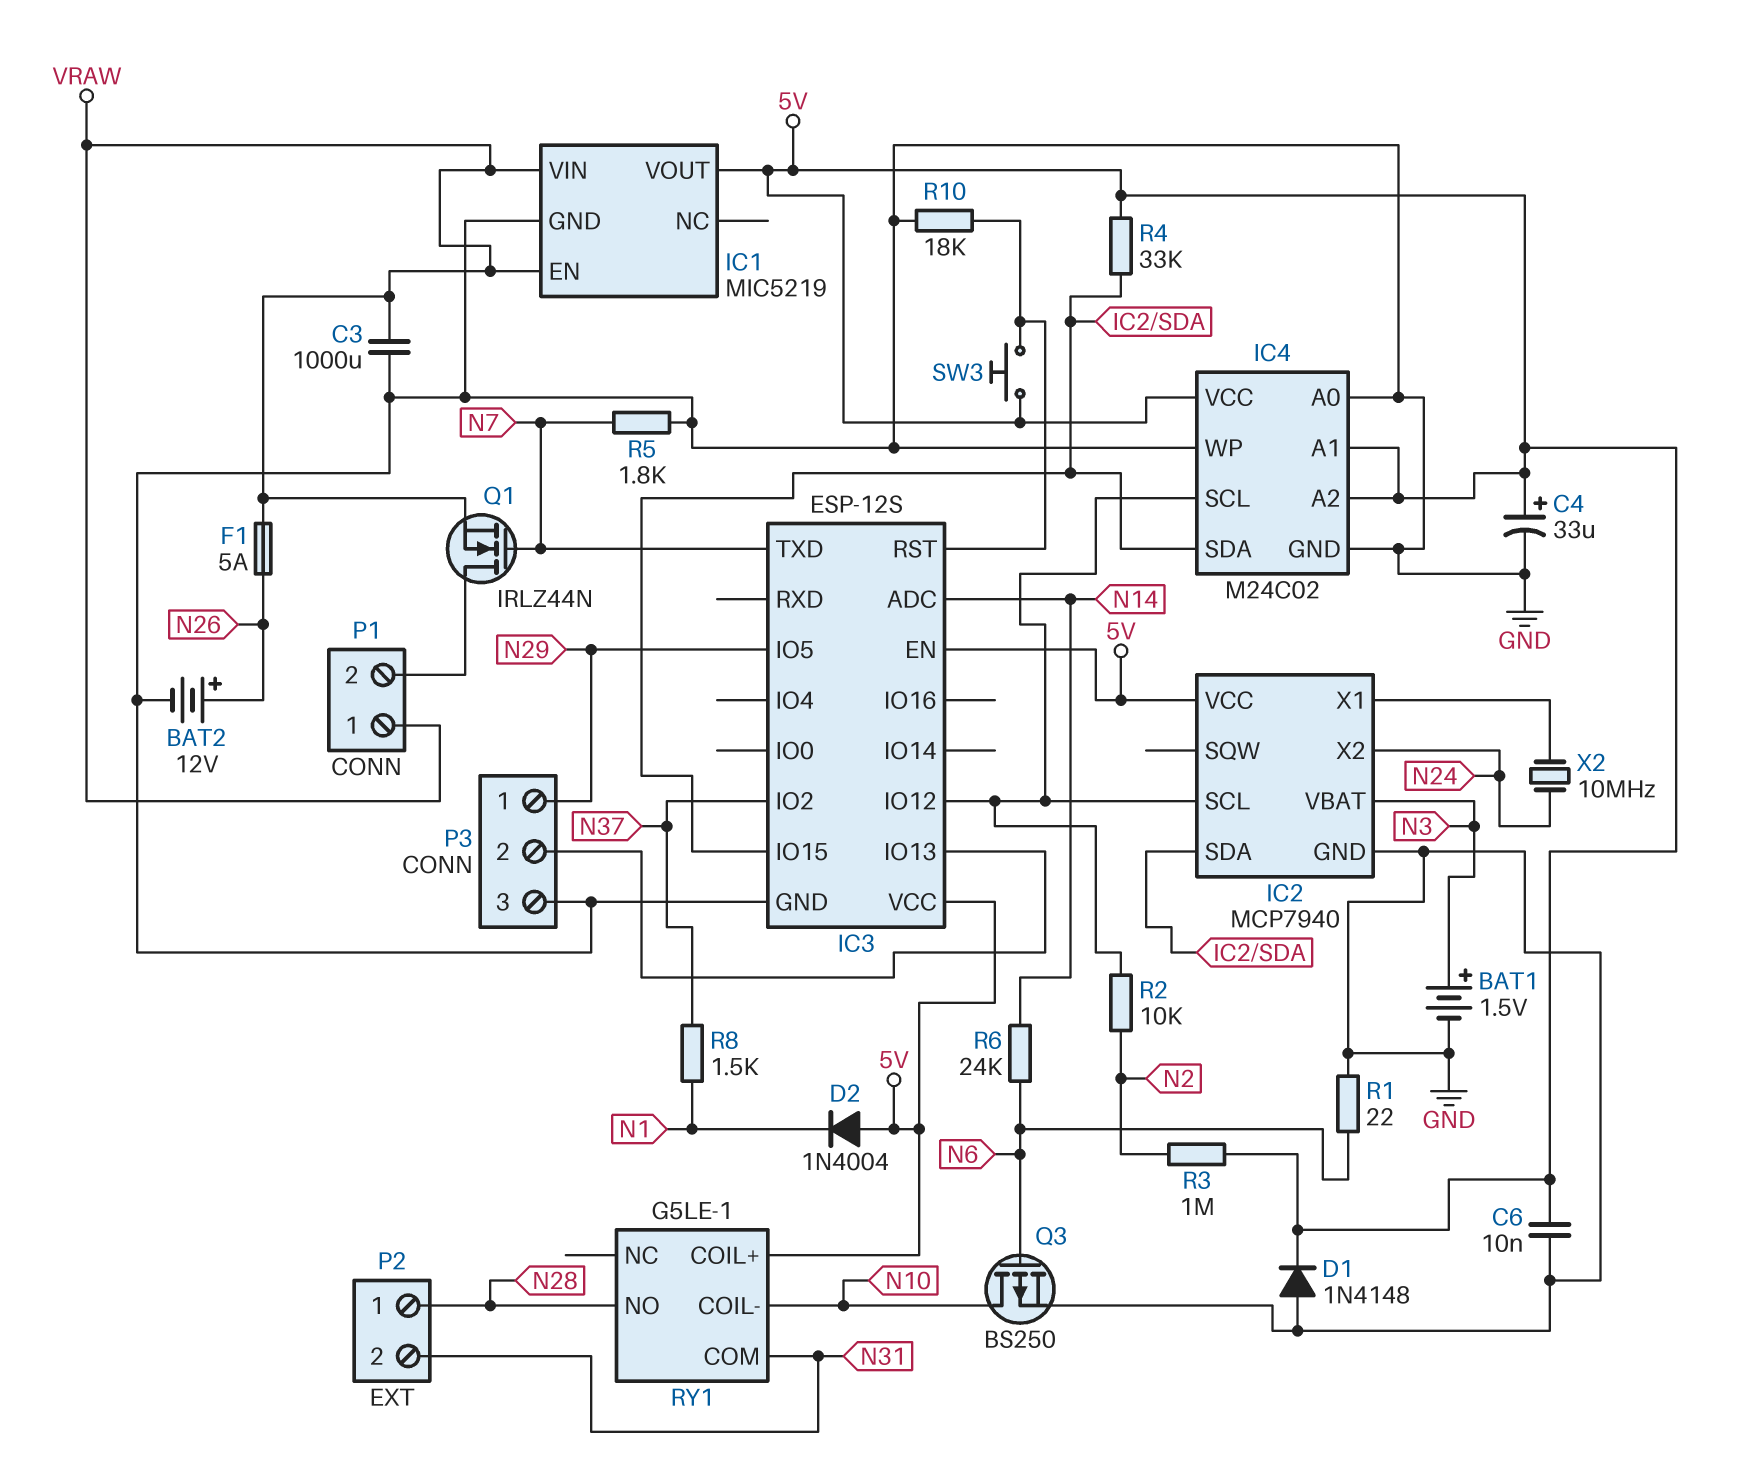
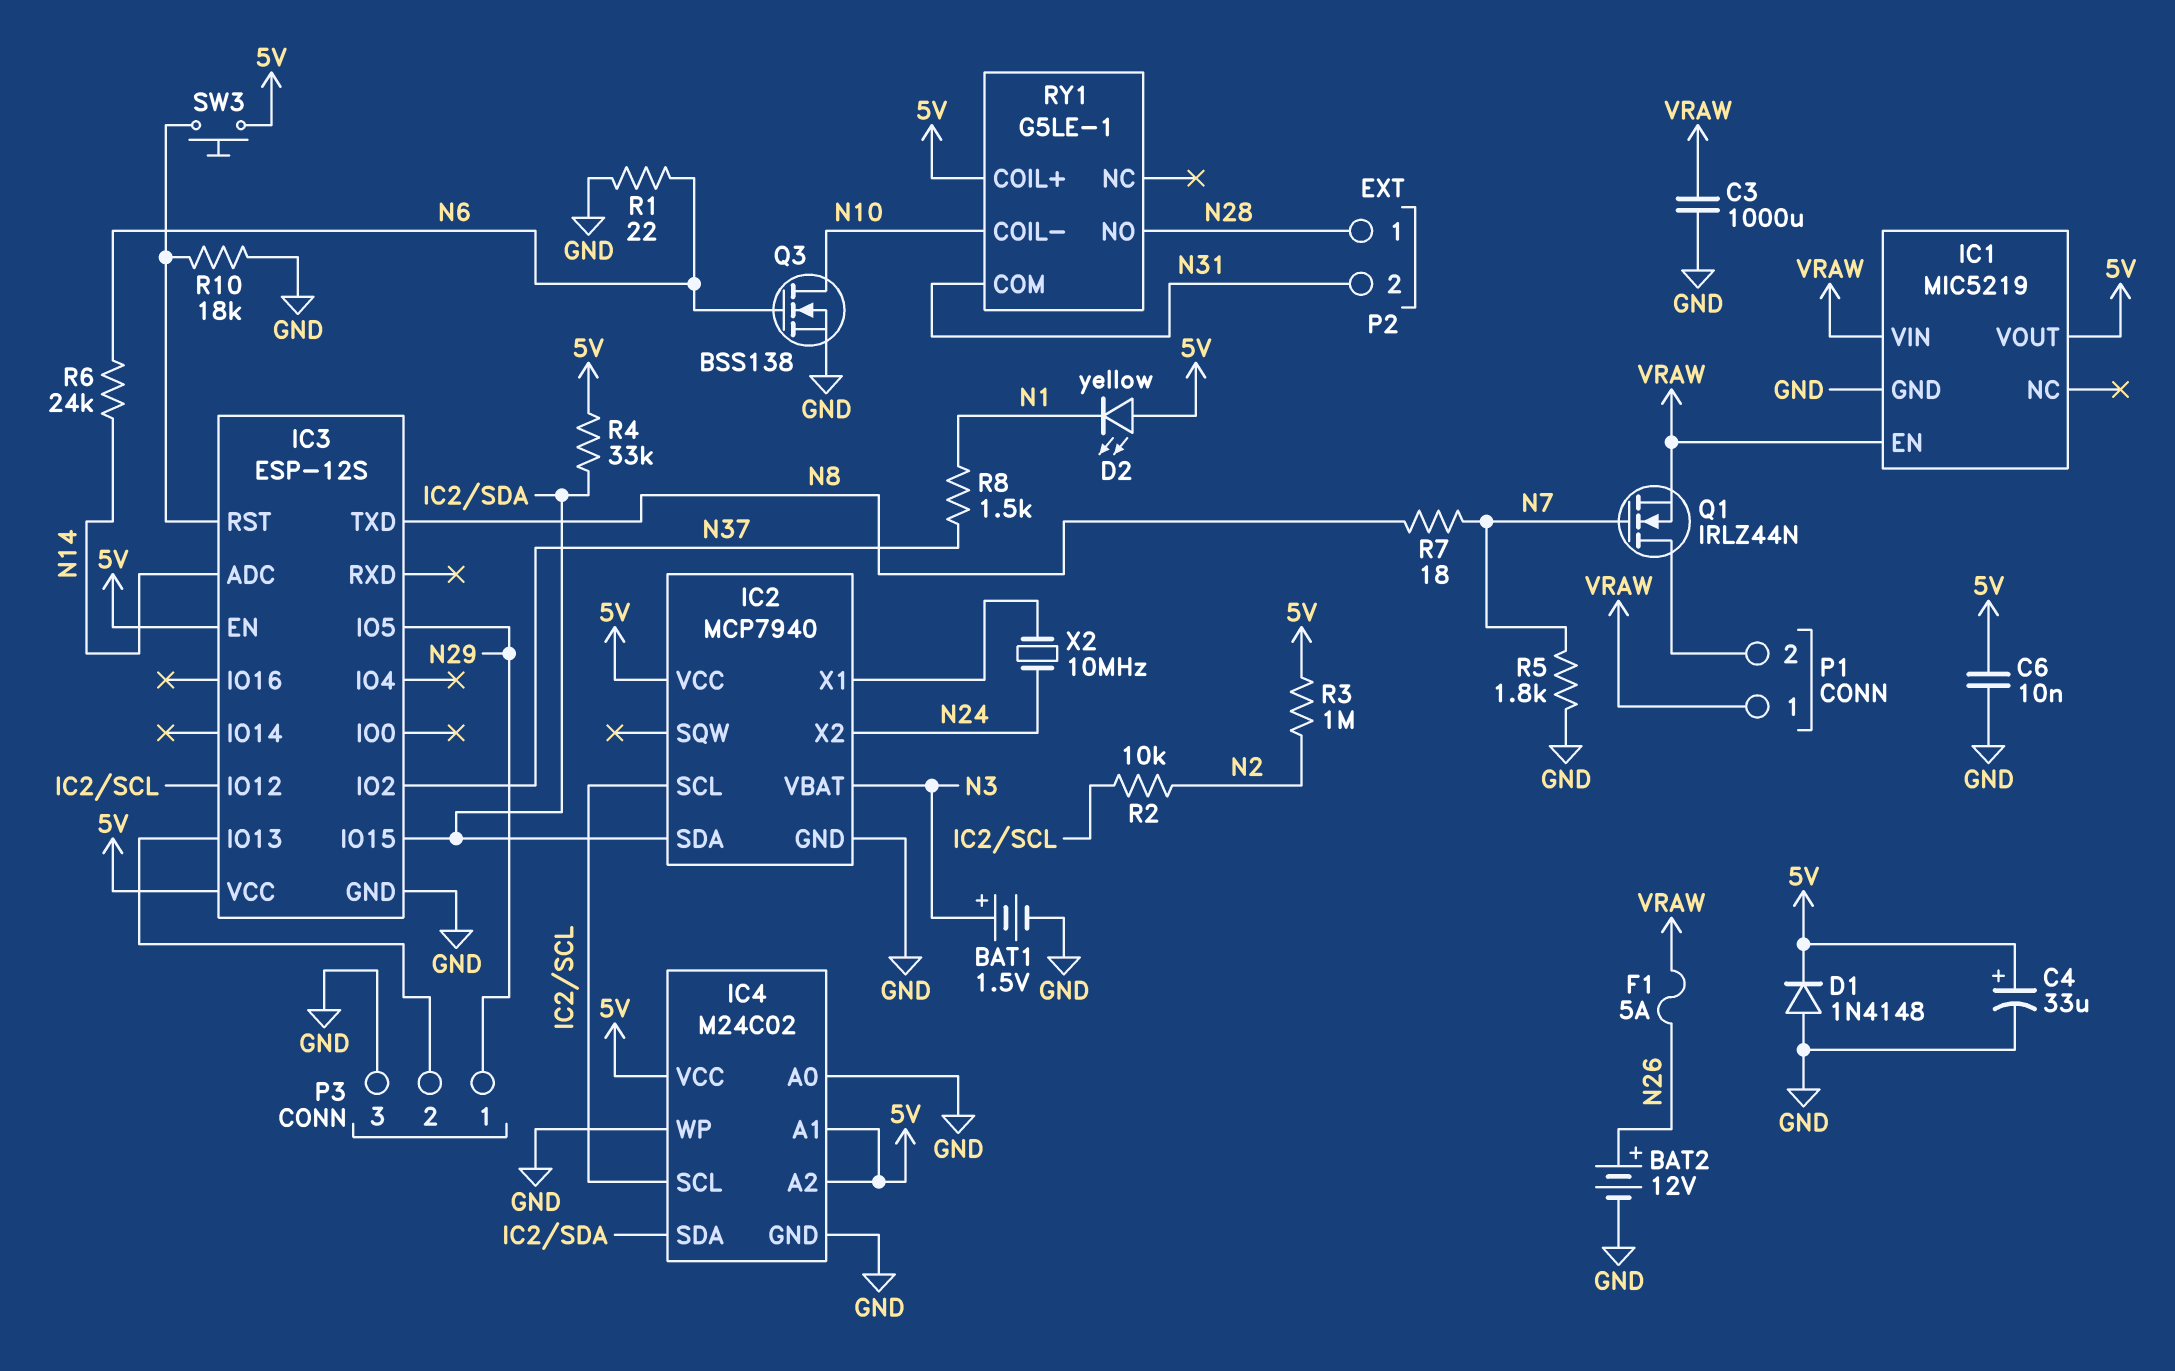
D2: diode 1N4004 (A 5V, K N1) -> LED yellow (A 5V, K N1)
IC3 pin TXD: N7 -> N8
Q3: PMOS BS250 (G N6, D N10, S GND) -> NMOS BSS138 (G N6, D N10, S GND)
R7: none -> 18 (N7, N8)

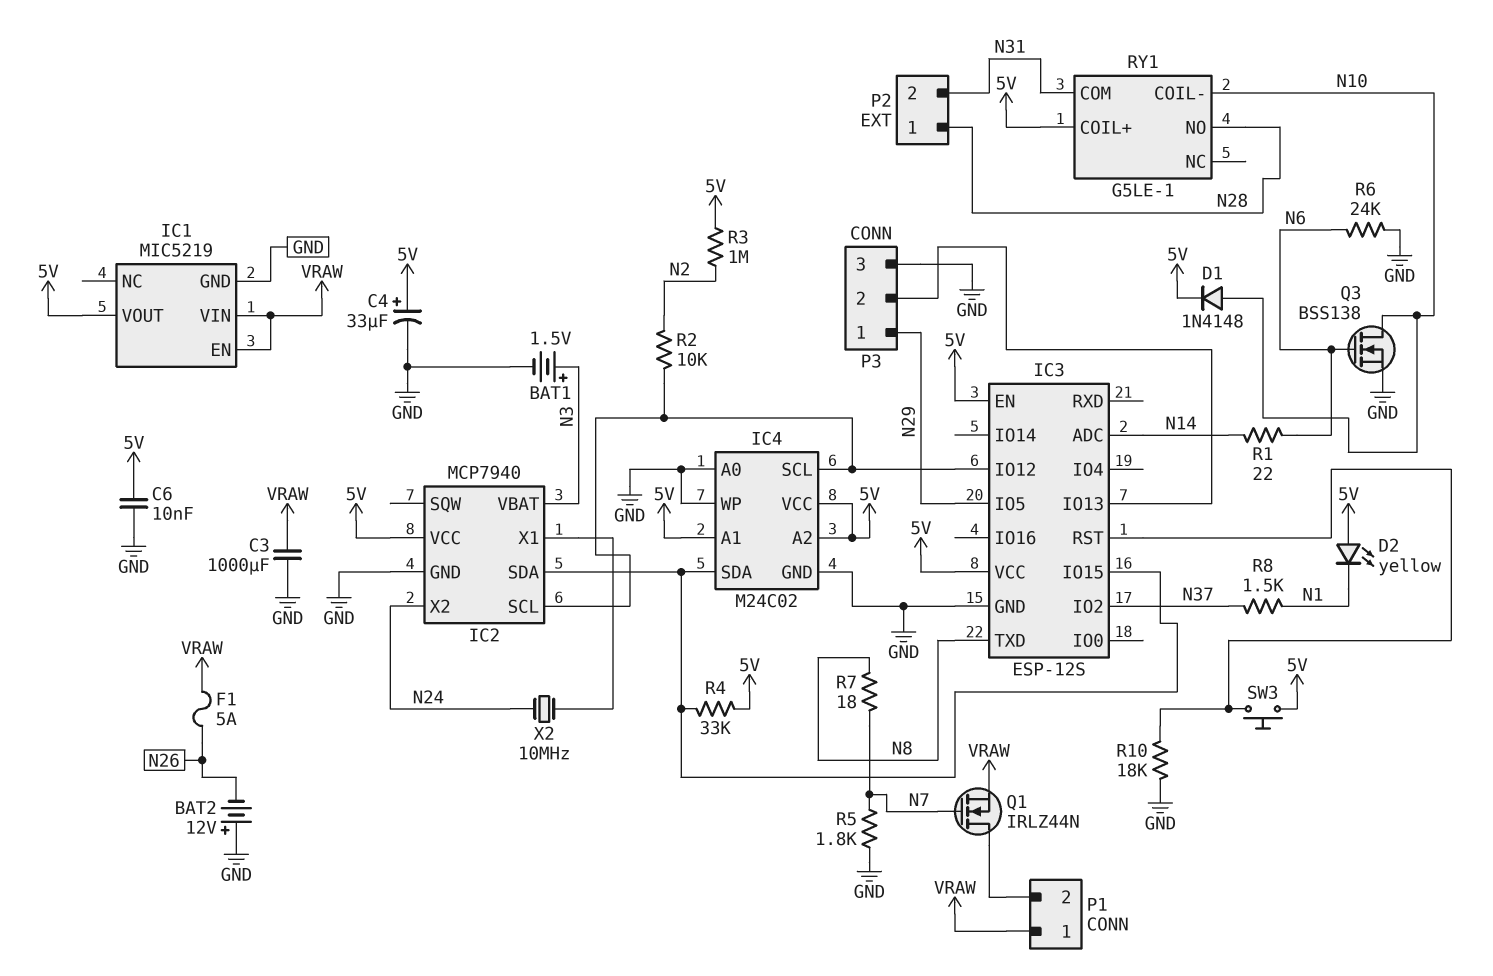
BAT2: 12V (plus N26, minus GND) -> 12V (plus GND, minus N26)
D1: diode 1N4148 (A GND, K 5V) -> diode 1N4148 (A N10, K 5V)
R1: 22 (GND, N6) -> 22 (N6, N14)
R6: 24k (N6, N14) -> 24k (GND, N6)

